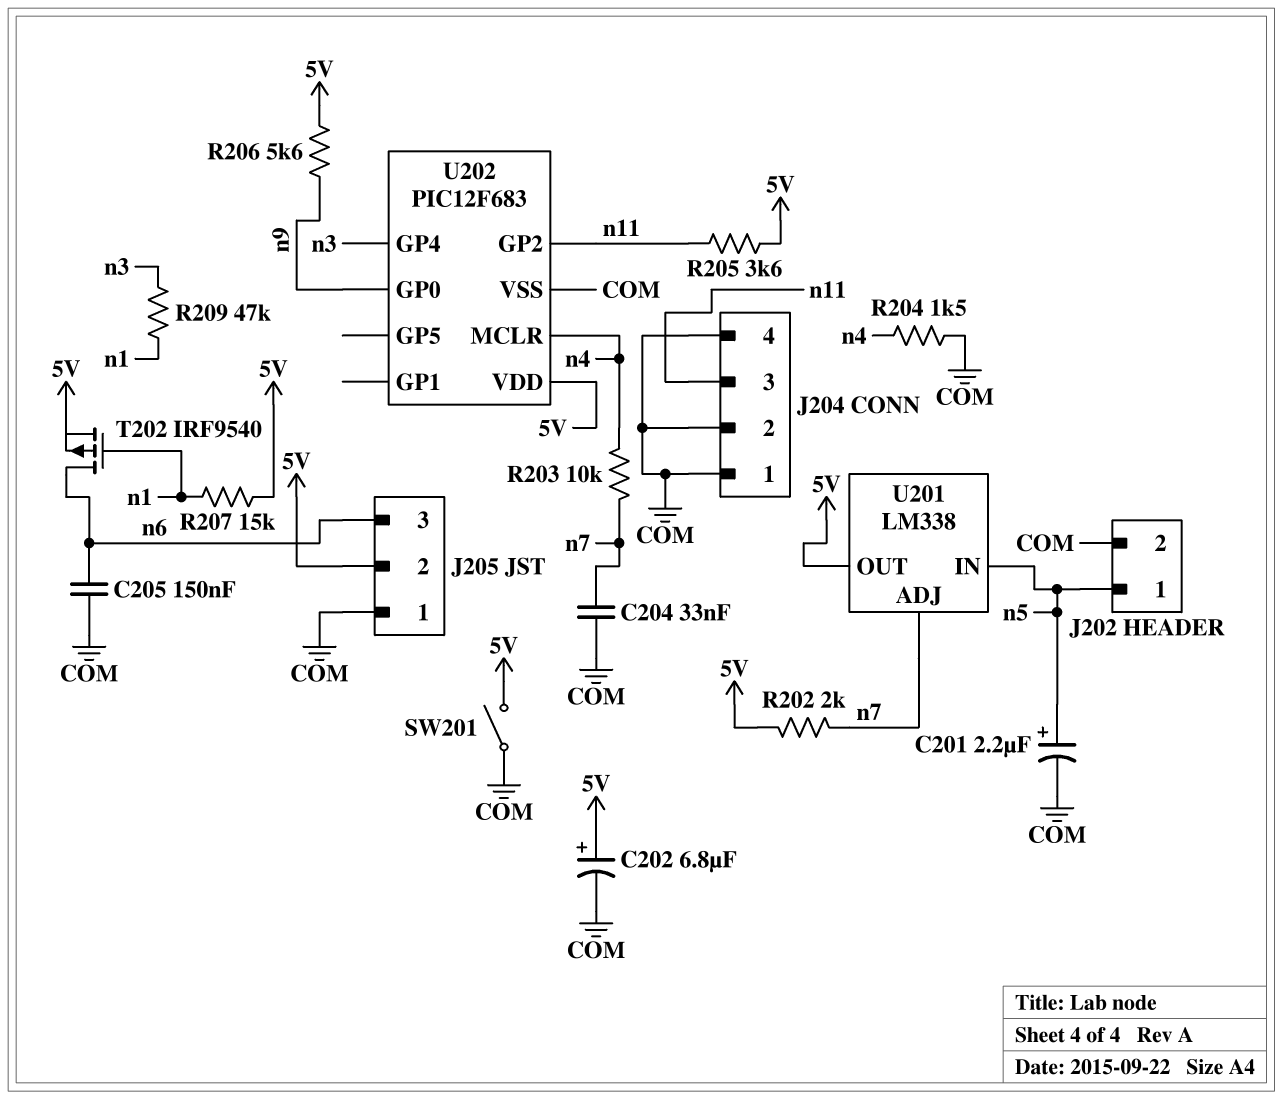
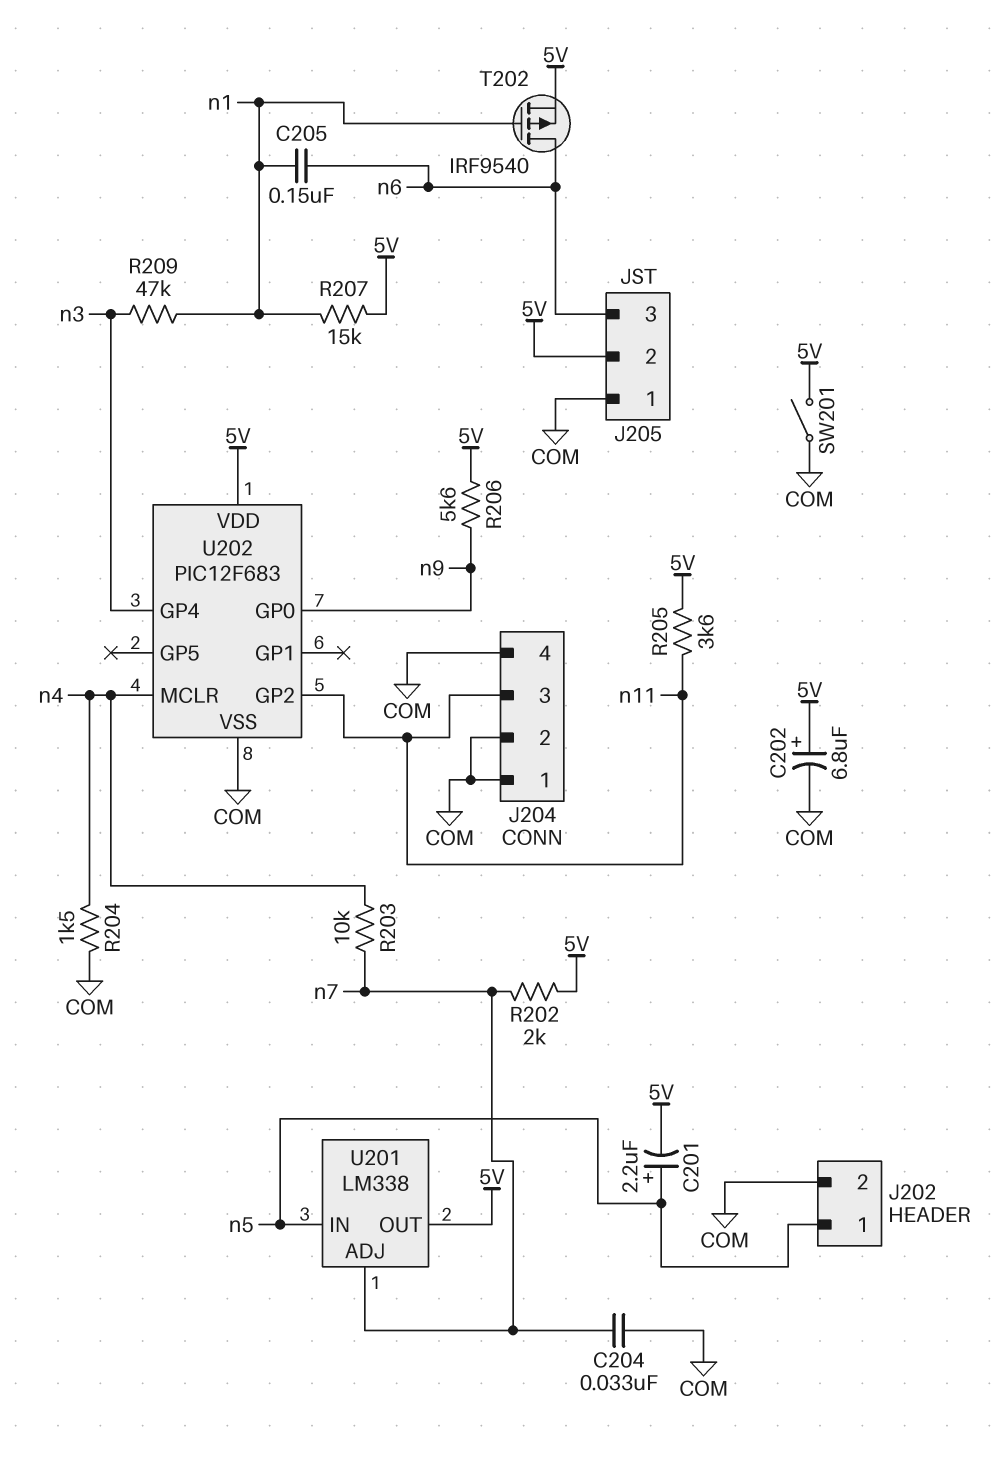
C201: 2.2uF (plus n5, minus COM) -> 2.2uF (plus n5, minus 5V)
C205: 150nF (COM, n6) -> 150nF (n1, n6)

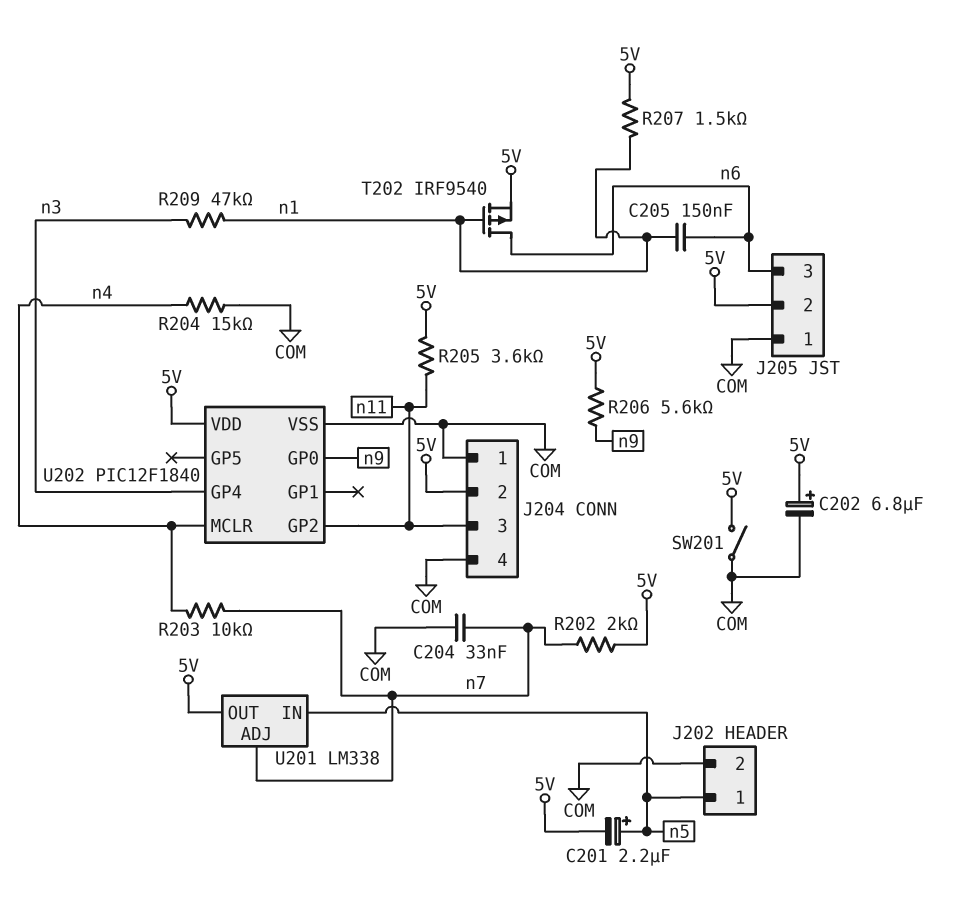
J204 pin 2: COM -> 5V
R204: 1.5k (COM, n4) -> 15k (COM, n4)
R207: 15k (5V, n1) -> 1.5k (5V, n1)
U202: PIC12F683 -> PIC12F1840

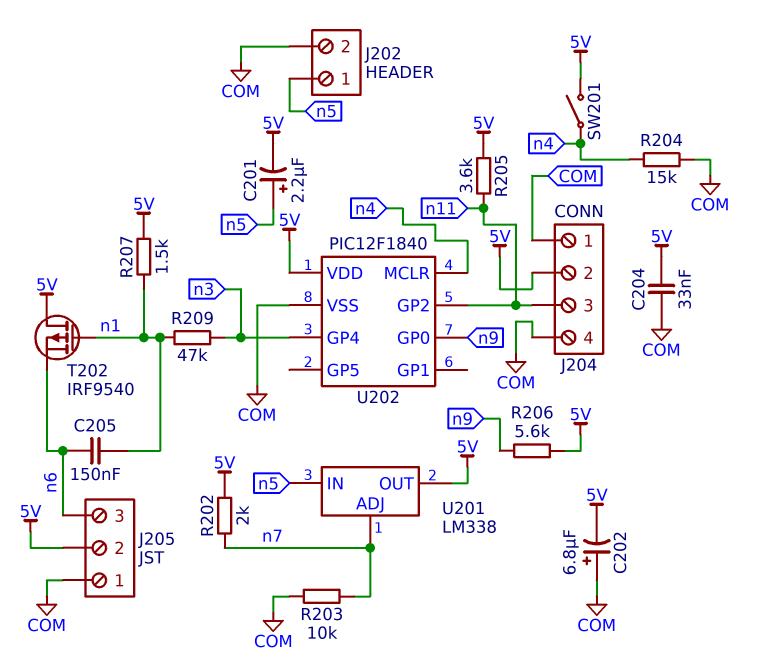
C202: 6.8uF (plus 5V, minus COM) -> 6.8uF (plus COM, minus 5V)
C204: 33nF (COM, n7) -> 33nF (5V, COM)
R203: 10k (n4, n7) -> 10k (COM, n7)
SW201: switch (5V, COM) -> switch (5V, n4)
T202: PMOS IRF9540 (G n1, D n6, S 5V) -> PMOS IRF9540 (G n1, D 5V, S n6)

